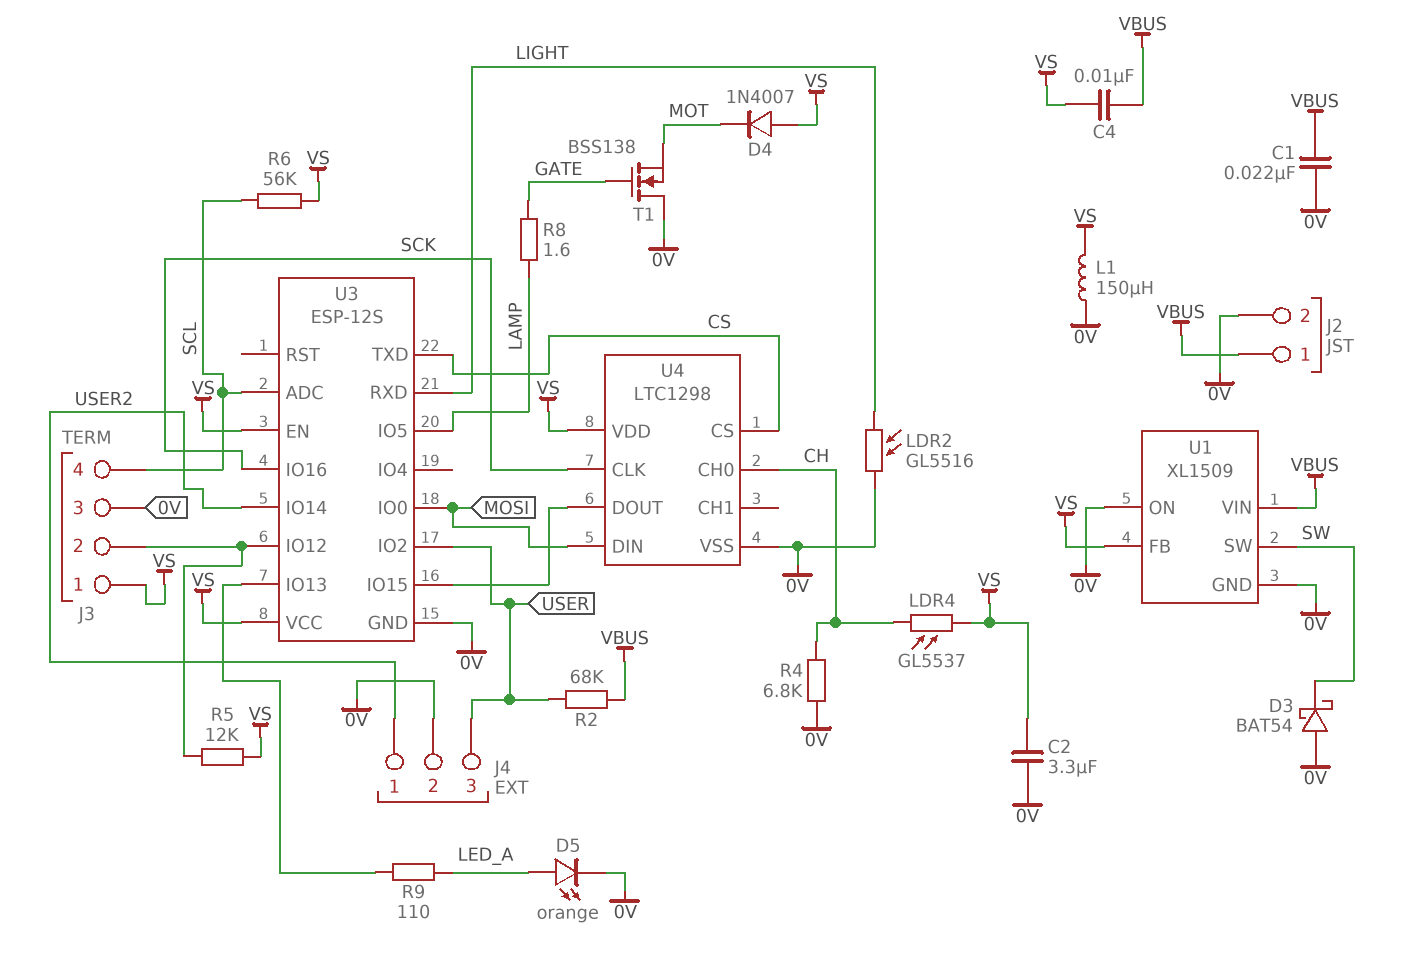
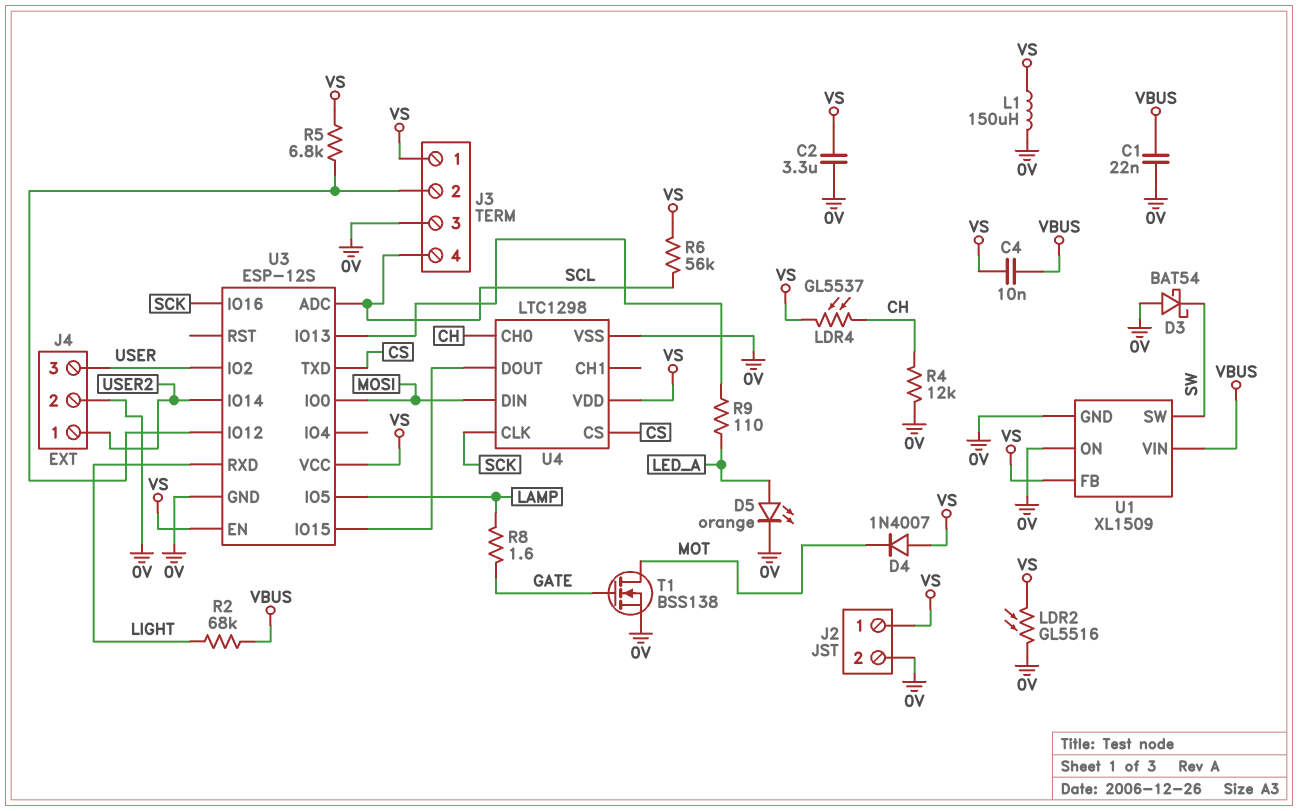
J2 pin 1: VBUS -> VS
LDR2: GL5516 (0V, LIGHT) -> GL5516 (0V, VS)
R2: 68k (USER, VBUS) -> 68k (LIGHT, VBUS)
R4: 6.8k (0V, CH) -> 12k (0V, CH)
R5: 12k (J3/2, VS) -> 6.8k (J3/2, VS)
T1: NMOS BSS138 (G GATE, D 0V, S MOT) -> NMOS BSS138 (G GATE, D MOT, S 0V)

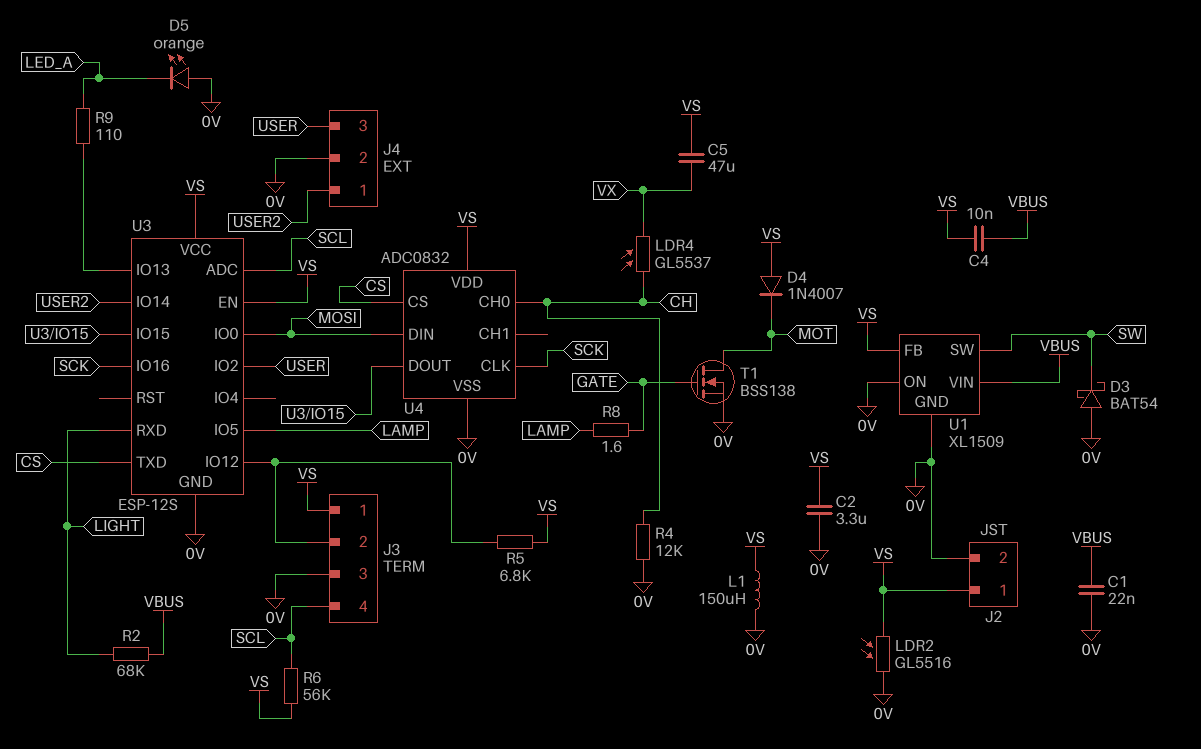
C5: none -> 47uF (VS, VX)
D5: LED orange (A LED_A, K 0V) -> LED orange (A 0V, K LED_A)
LDR4: GL5537 (CH, VS) -> GL5537 (CH, VX)
U4: LTC1298 -> ADC0832

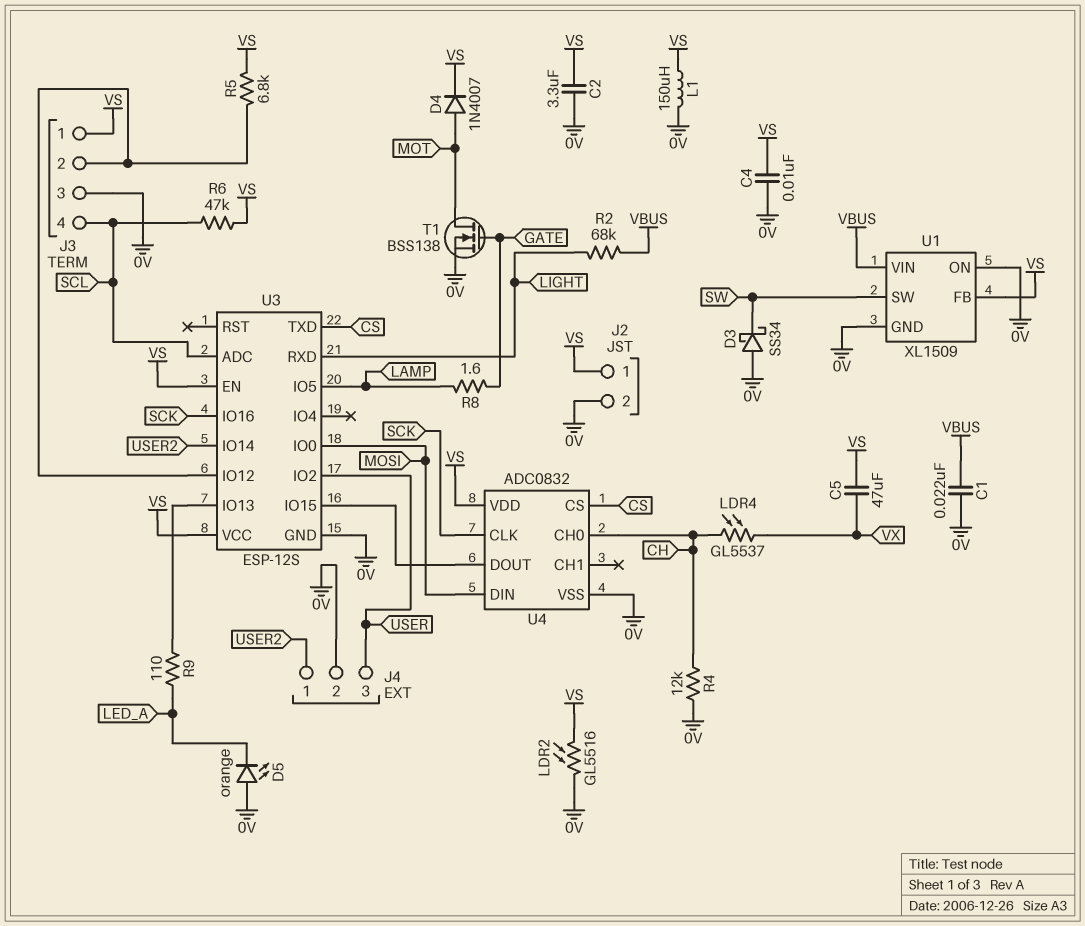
C4: 10nF (VBUS, VS) -> 10nF (0V, VS)
D3: schottky BAT54 (A 0V, K SW) -> schottky SS34 (A 0V, K SW)
D4: diode 1N4007 (A VS, K MOT) -> diode 1N4007 (A MOT, K VS)
R6: 56k (SCL, VS) -> 47k (SCL, VS)

